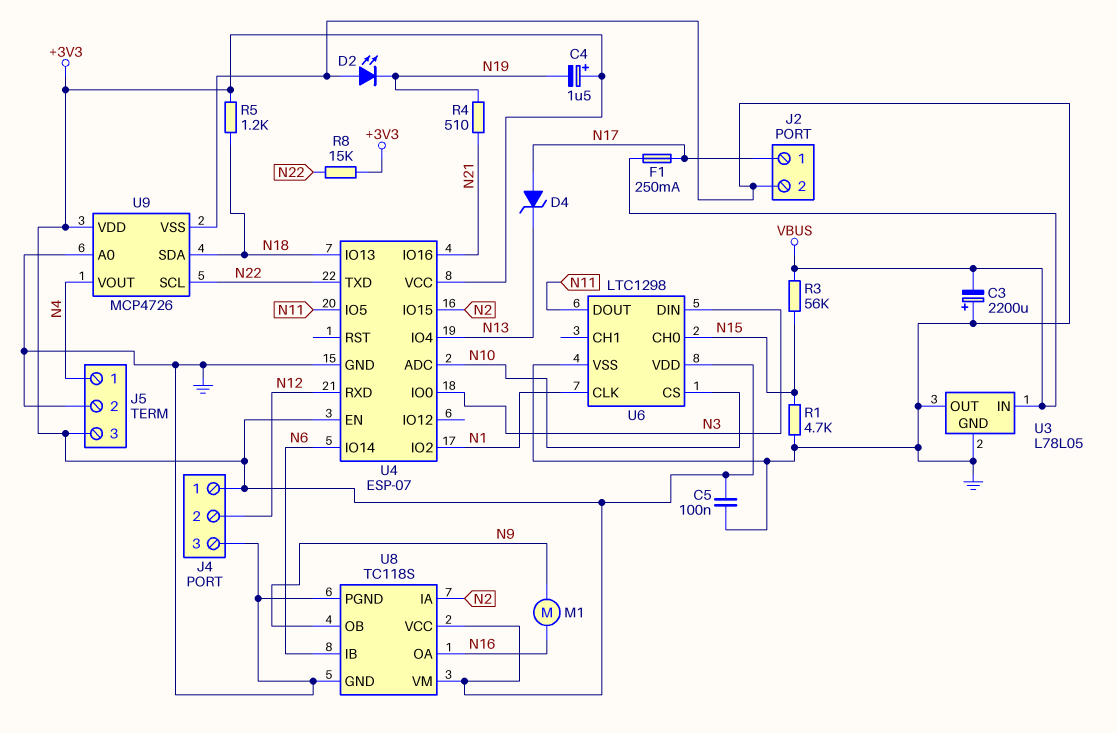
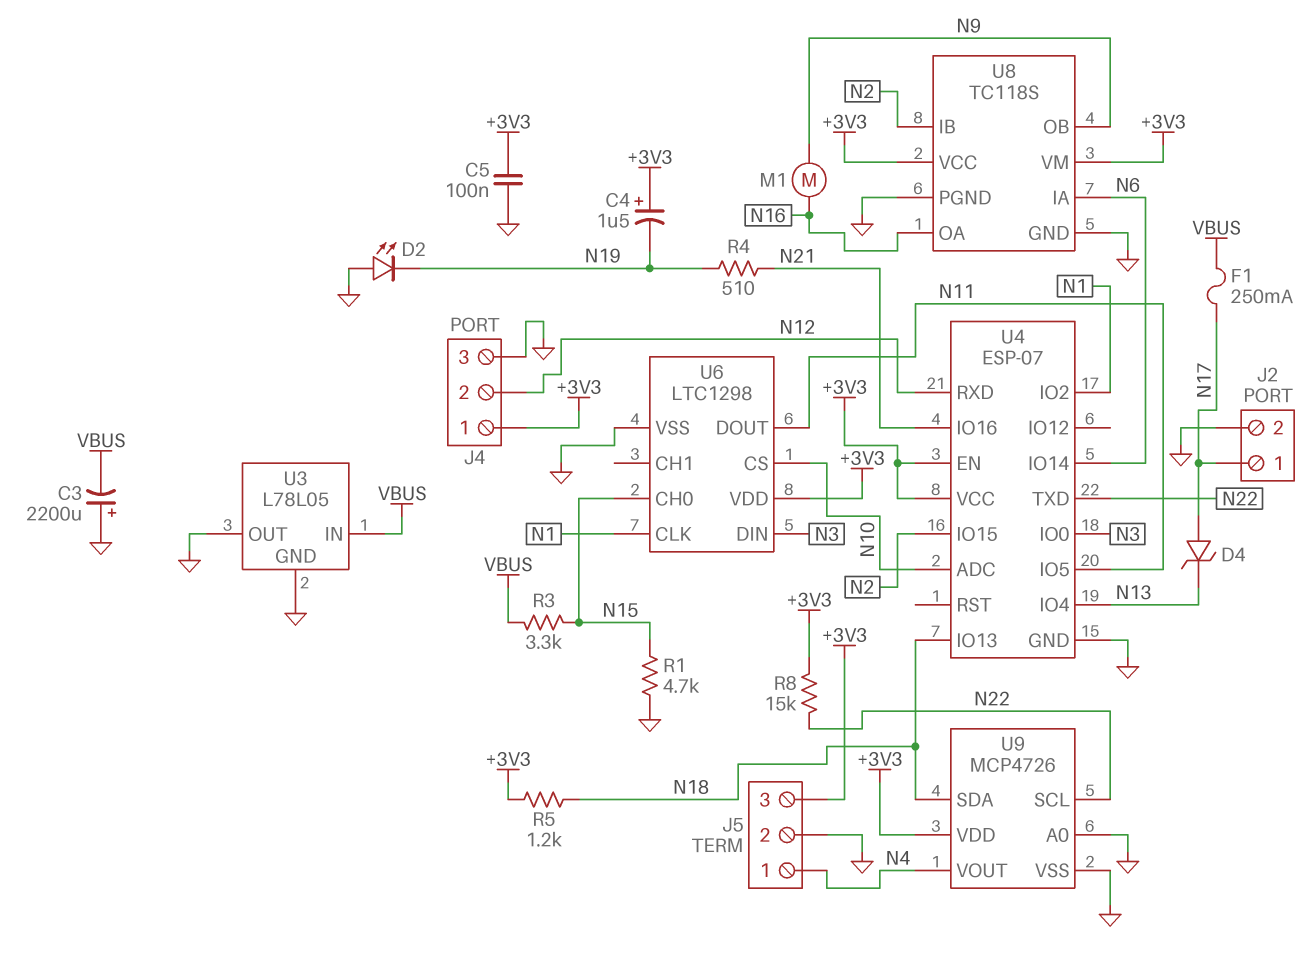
R3: 56k (N15, VBUS) -> 3.3k (N15, VBUS)
U8 pin IA: N2 -> N6
U8 pin IB: N6 -> N2

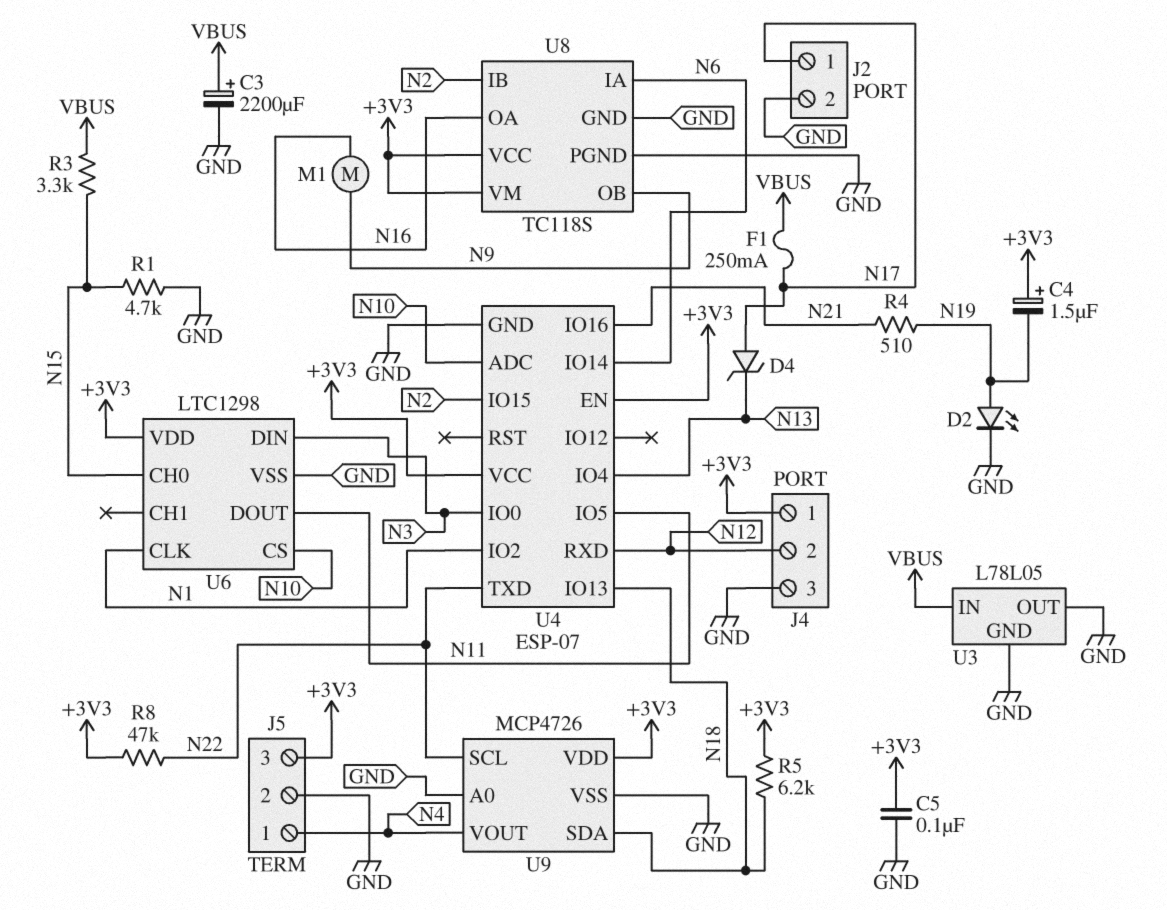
C3: 2200uF (plus GND, minus VBUS) -> 2200uF (plus VBUS, minus GND)
D2: LED (A GND, K N19) -> LED (A N19, K GND)
R5: 1.2k (+3V3, N18) -> 6.2k (+3V3, N18)
R8: 15k (+3V3, N22) -> 47k (+3V3, N22)

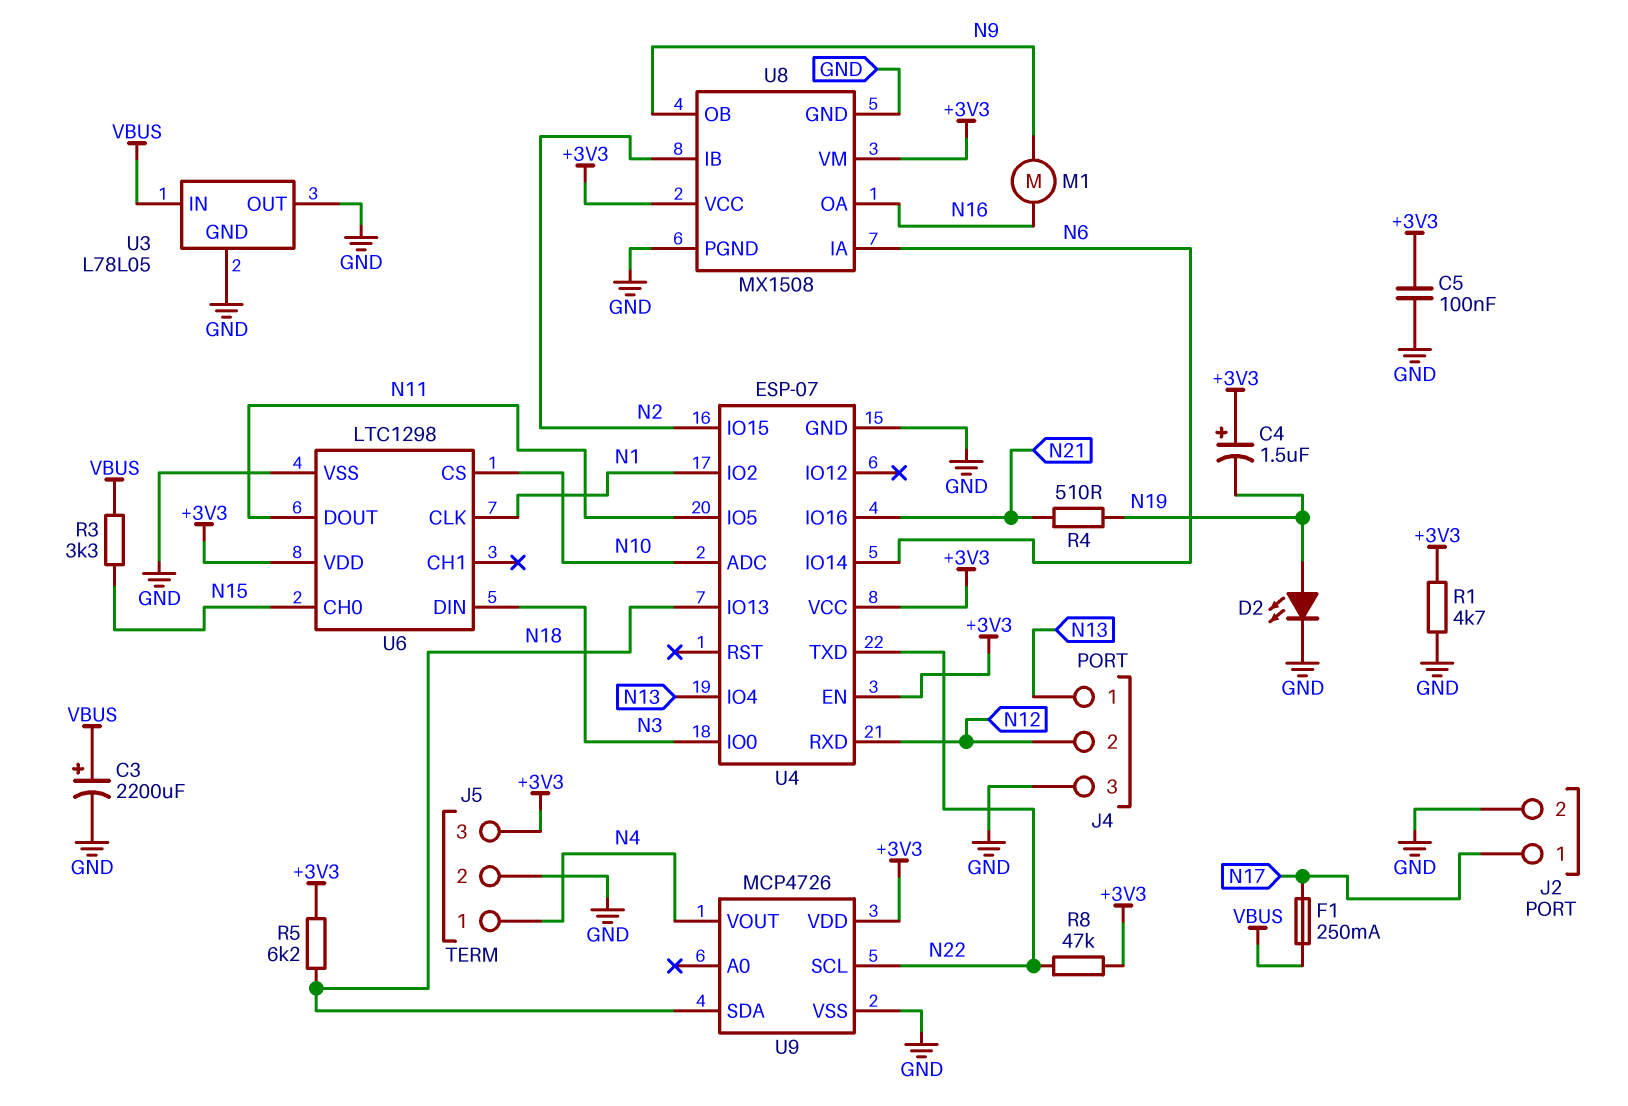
D4: zener (A N17, K N13) -> none
J4 pin 1: +3V3 -> N13
R1: 4.7k (GND, N15) -> 4.7k (+3V3, GND)
U8: TC118S -> MX1508
U9 pin A0: GND -> none

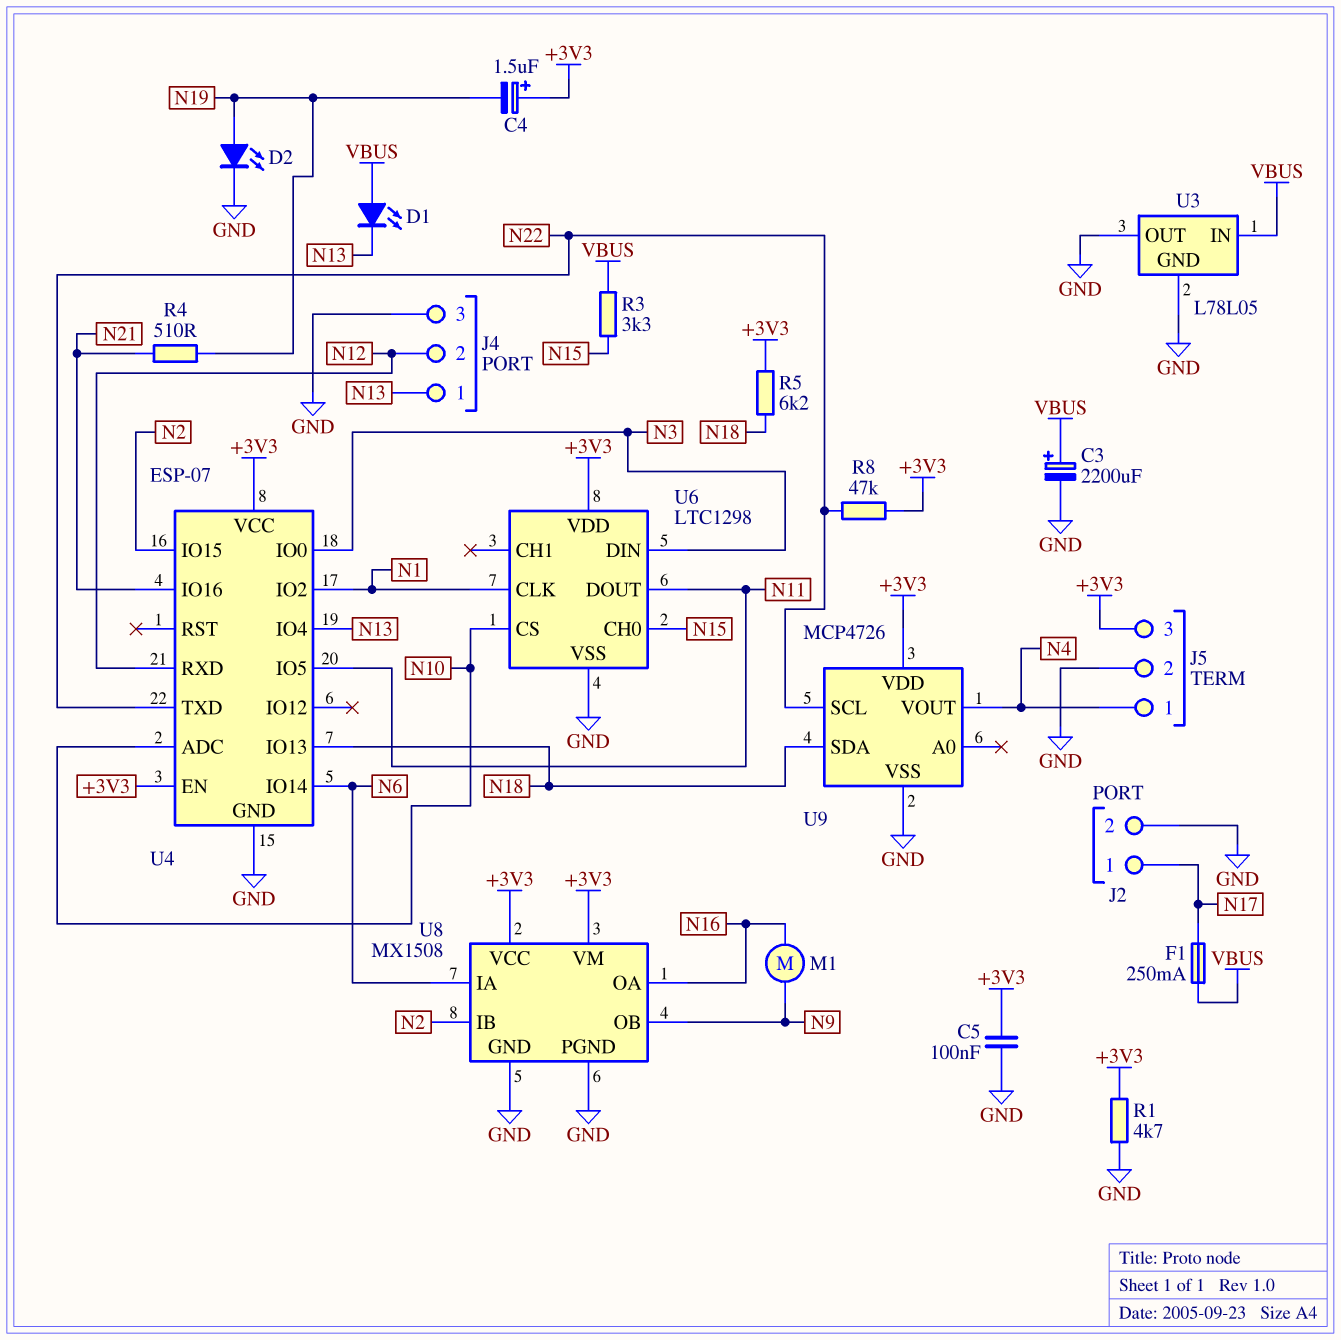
D1: none -> LED (A VBUS, K N13)

